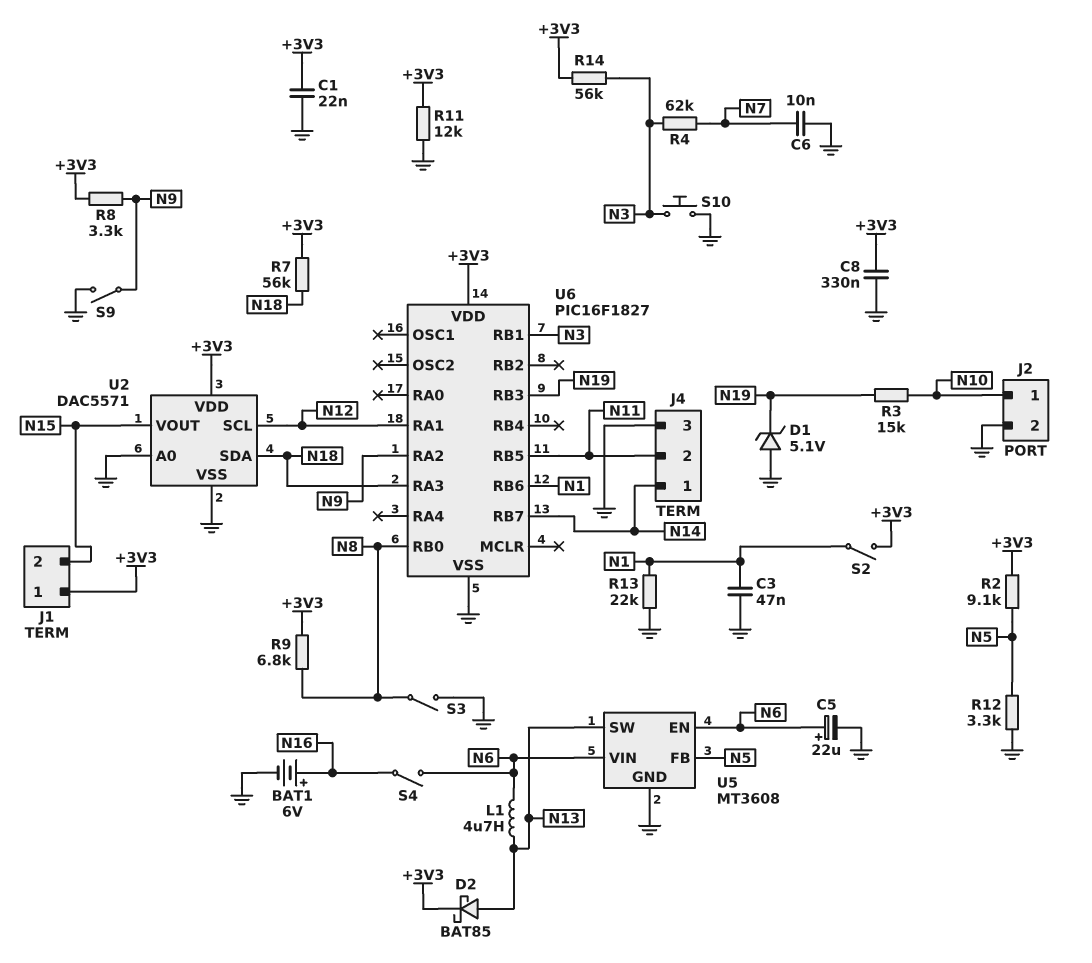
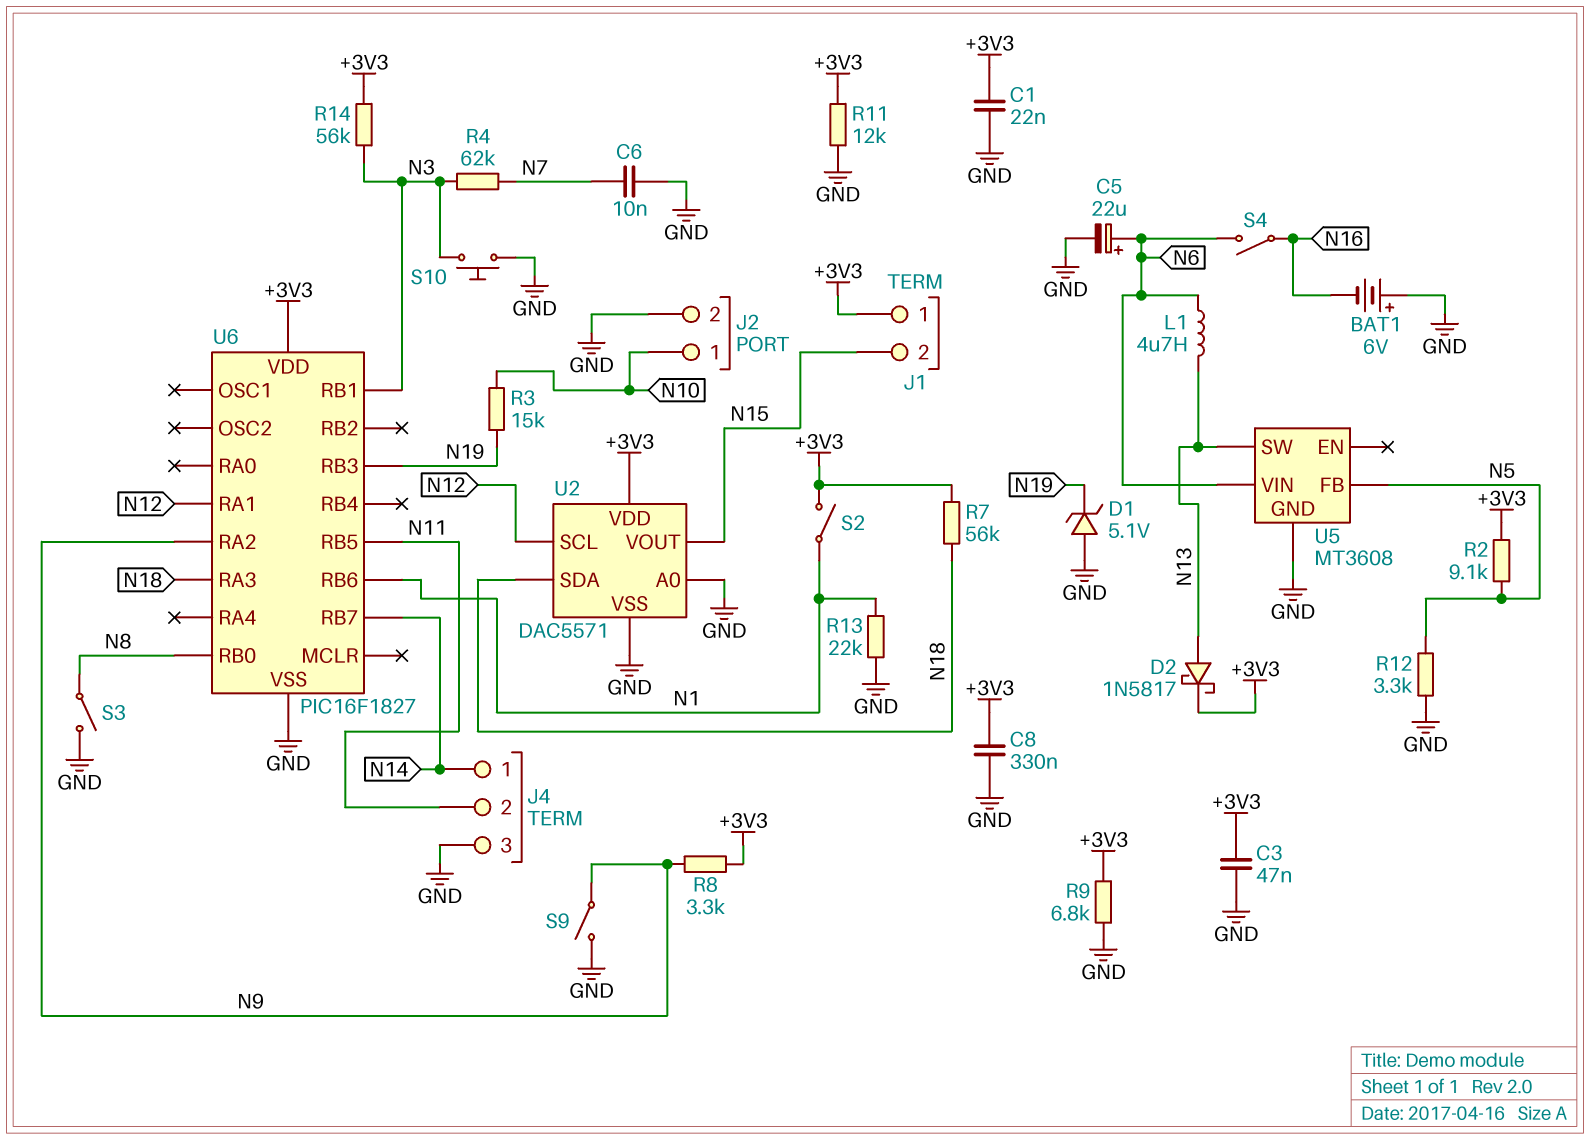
BAT1: 6V (plus N16, minus GND) -> 6V (plus GND, minus N16)
C3: 47nF (GND, N1) -> 47nF (+3V3, GND)
D2: schottky BAT85 (A N13, K +3V3) -> schottky 1N5817 (A N13, K +3V3)
R9: 6.8k (+3V3, N8) -> 6.8k (+3V3, GND)
U5 pin EN: N6 -> none

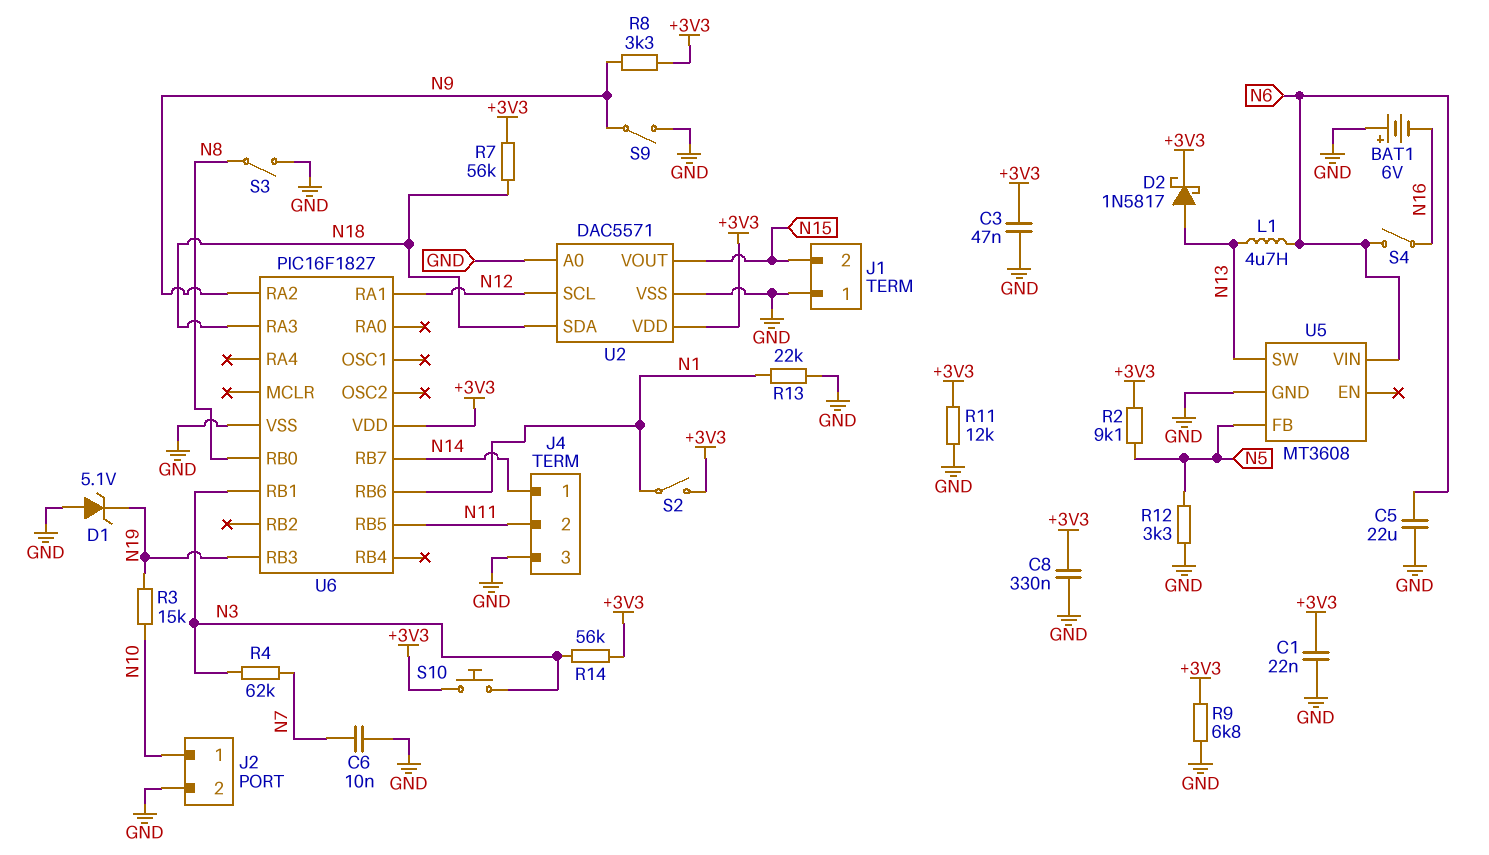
C5: 22uF (plus N6, minus GND) -> 22uF (GND, N6)
J1 pin 1: +3V3 -> GND
S10: button (GND, N3) -> button (+3V3, N3)

